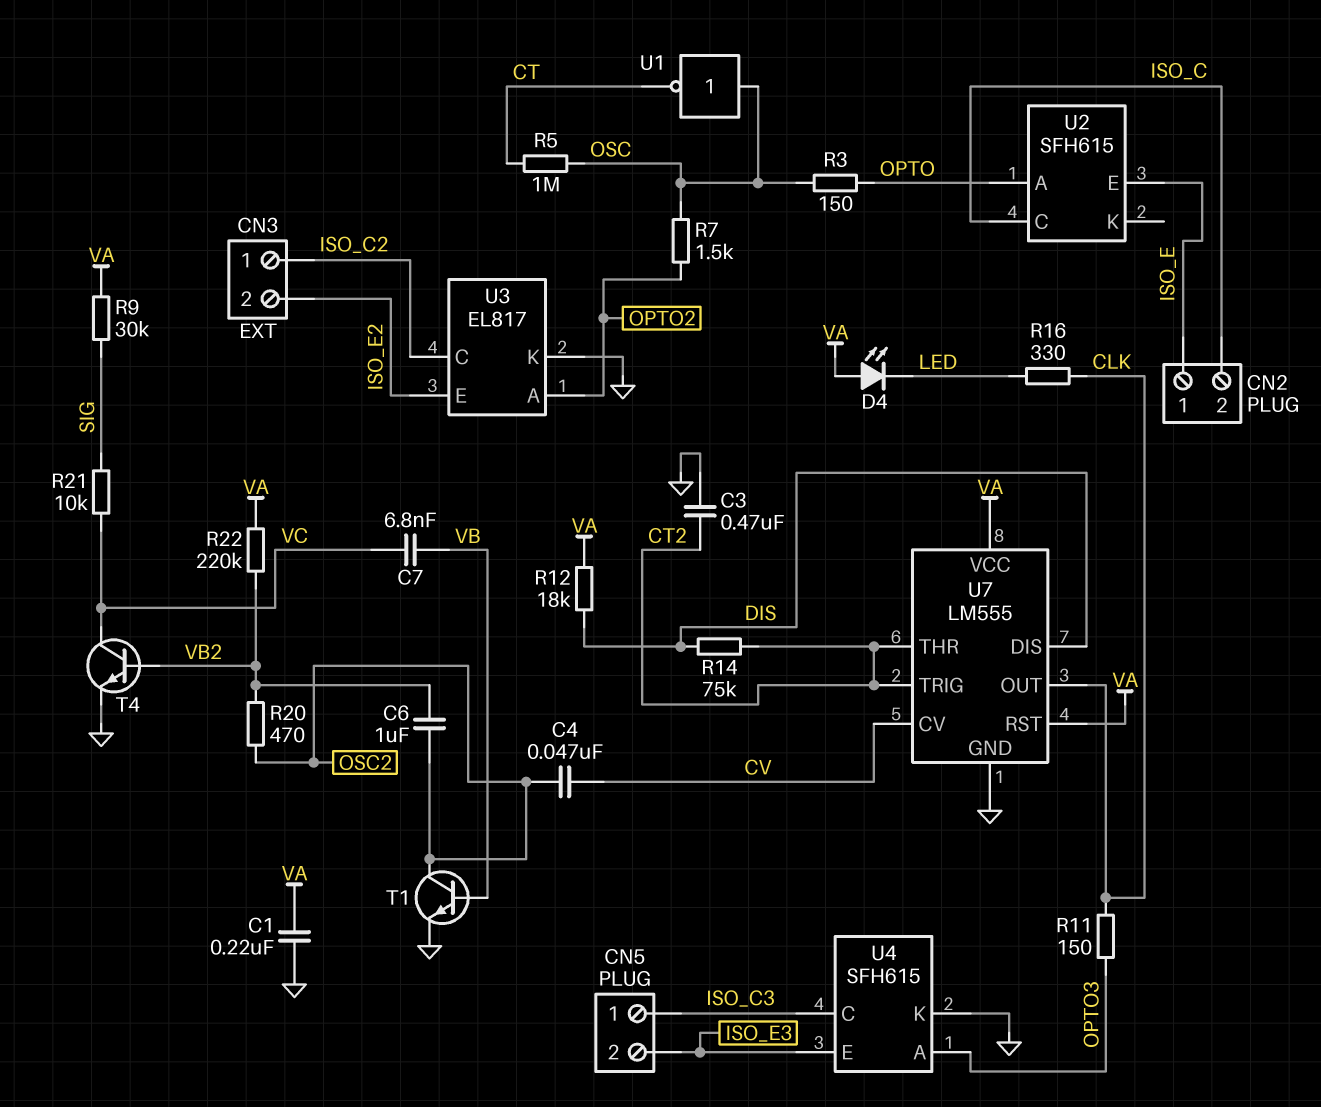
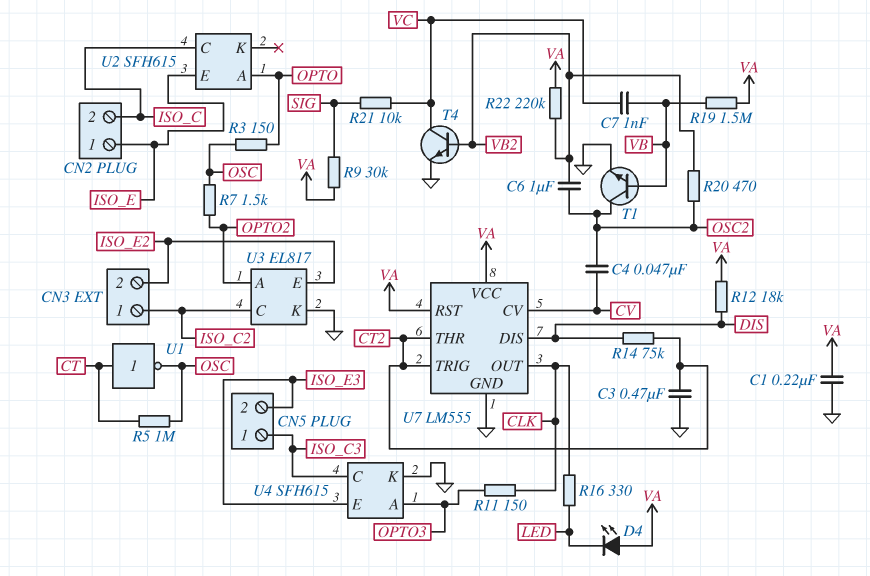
C7: 6.8nF (VB, VC) -> 1nF (VB, VC)
R19: none -> 1.5M (VA, VB)
U1: NOT (in OSC, out CT) -> NOT (in CT, out OSC)

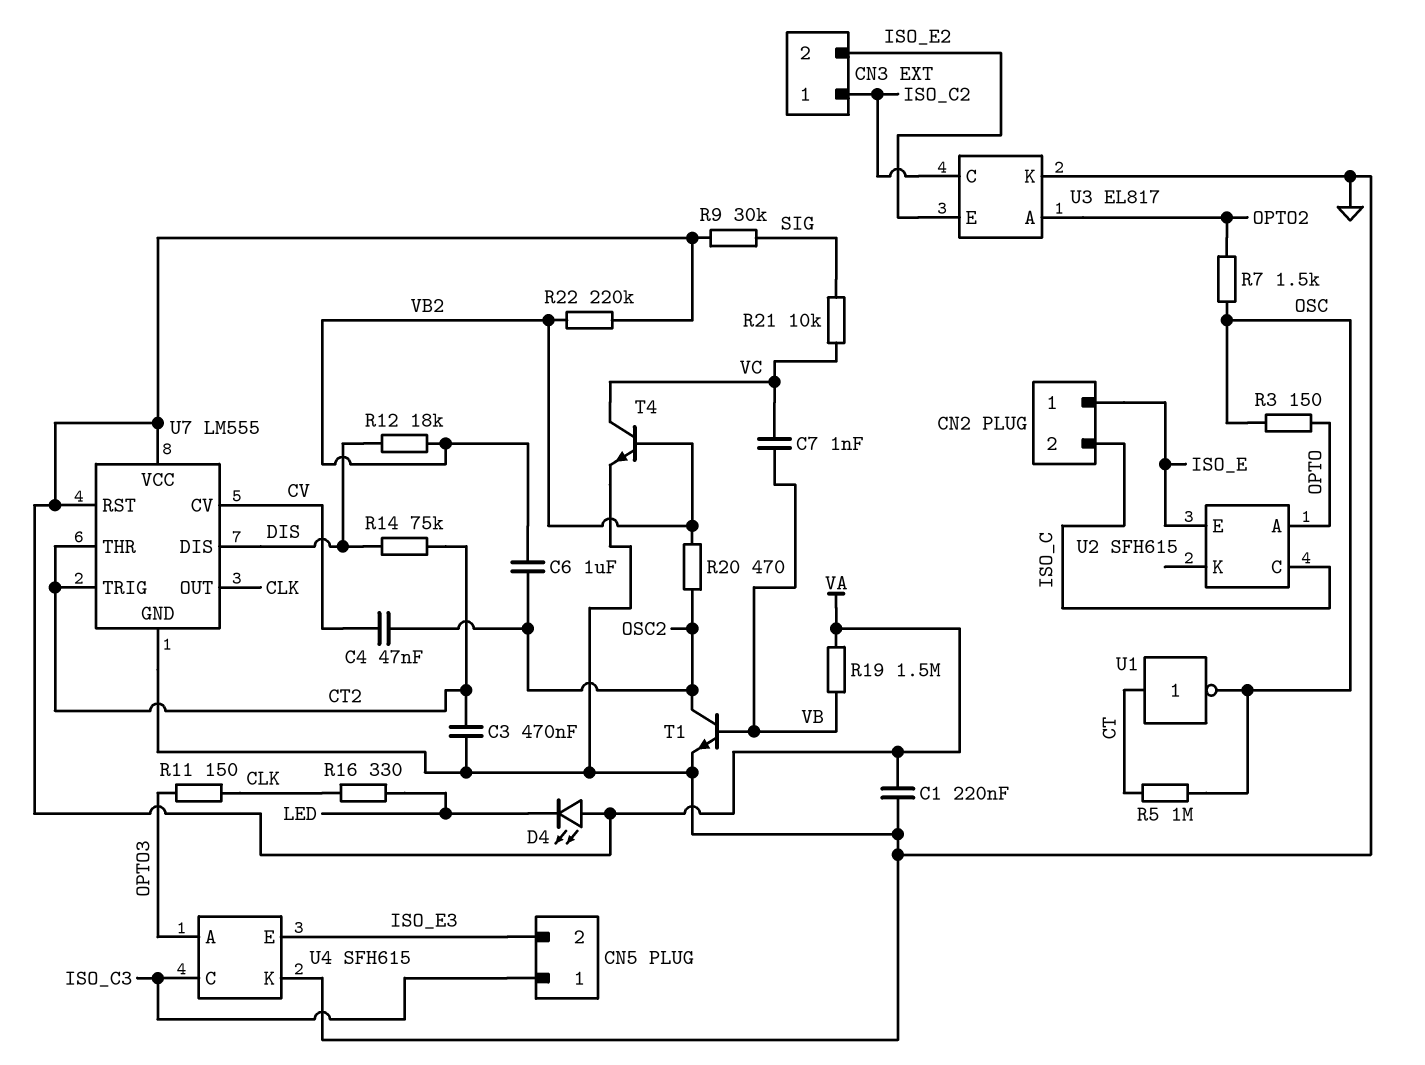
R12: 18k (DIS, VA) -> 18k (DIS, VB2)

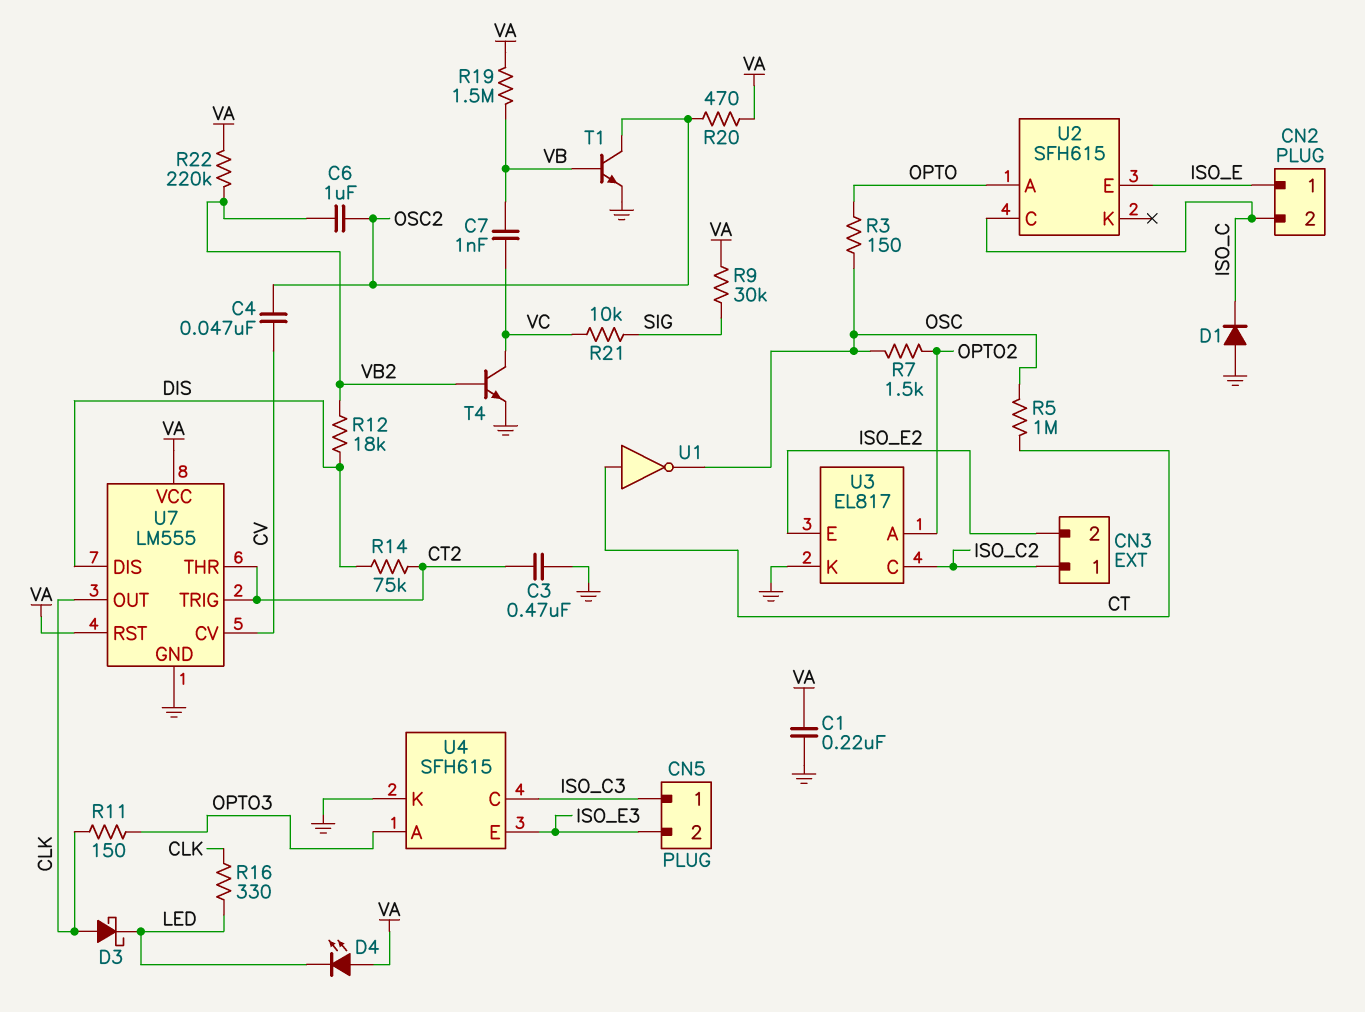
D1: none -> diode (A GND, K ISO_C)
D3: none -> schottky (A CLK, K LED)
R20: 470 (OSC2, VB2) -> 470 (OSC2, VA)

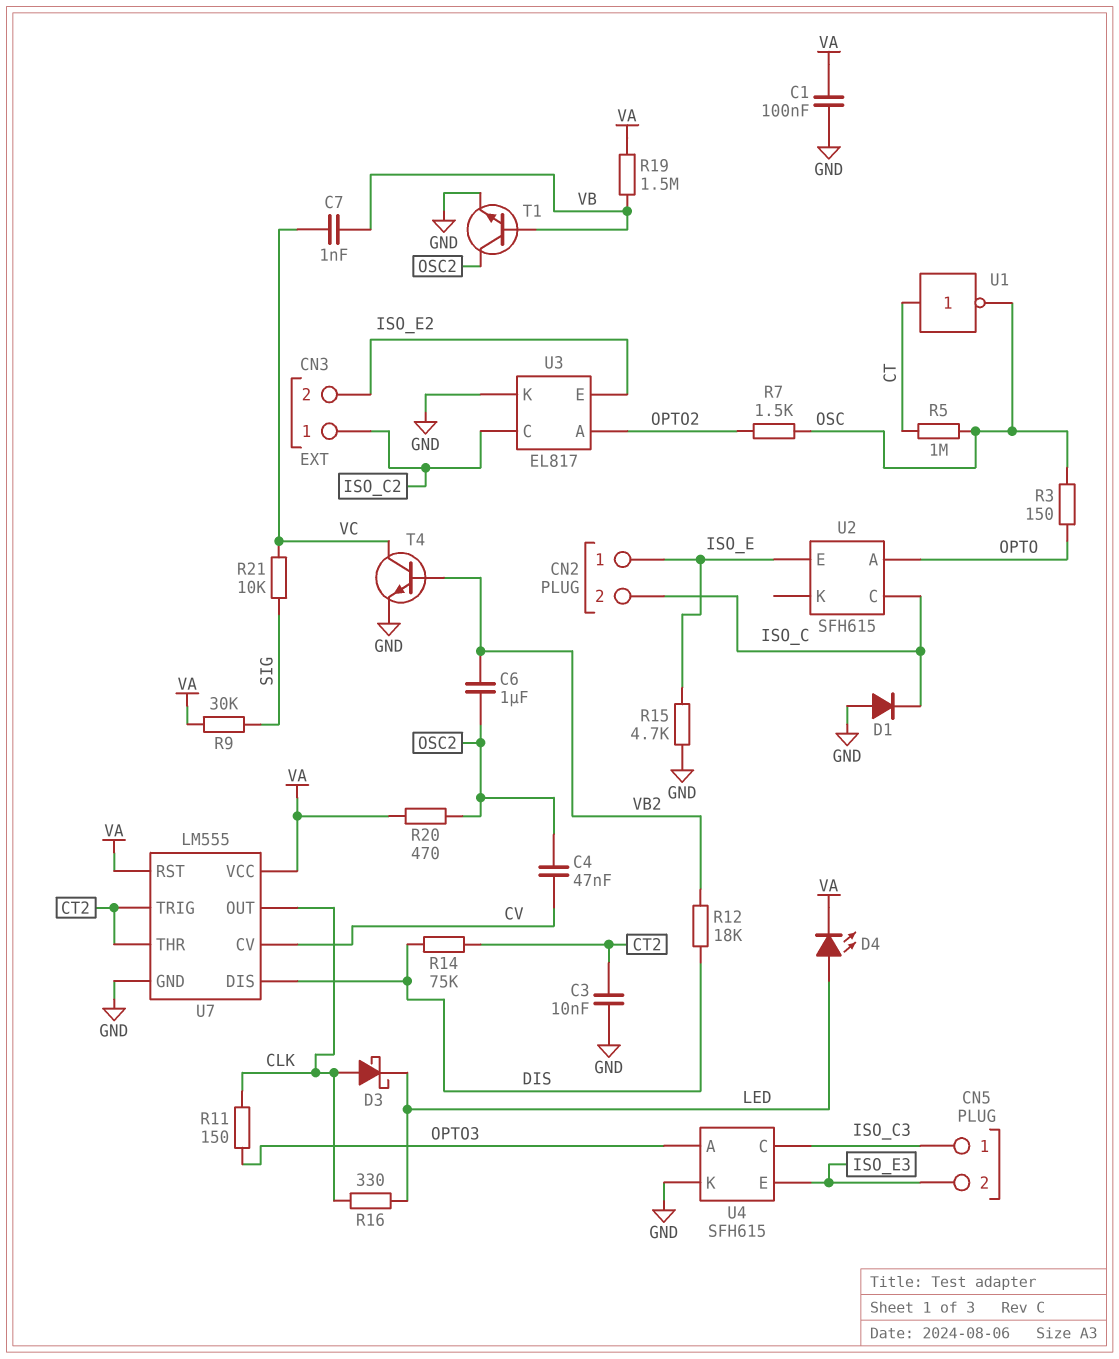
C1: 220nF (GND, VA) -> 100nF (GND, VA)
C3: 470nF (CT2, GND) -> 10nF (CT2, GND)
D4: LED (A VA, K LED) -> LED (A LED, K VA)
R15: none -> 4.7k (GND, ISO_E)
R22: 220k (VA, VB2) -> none

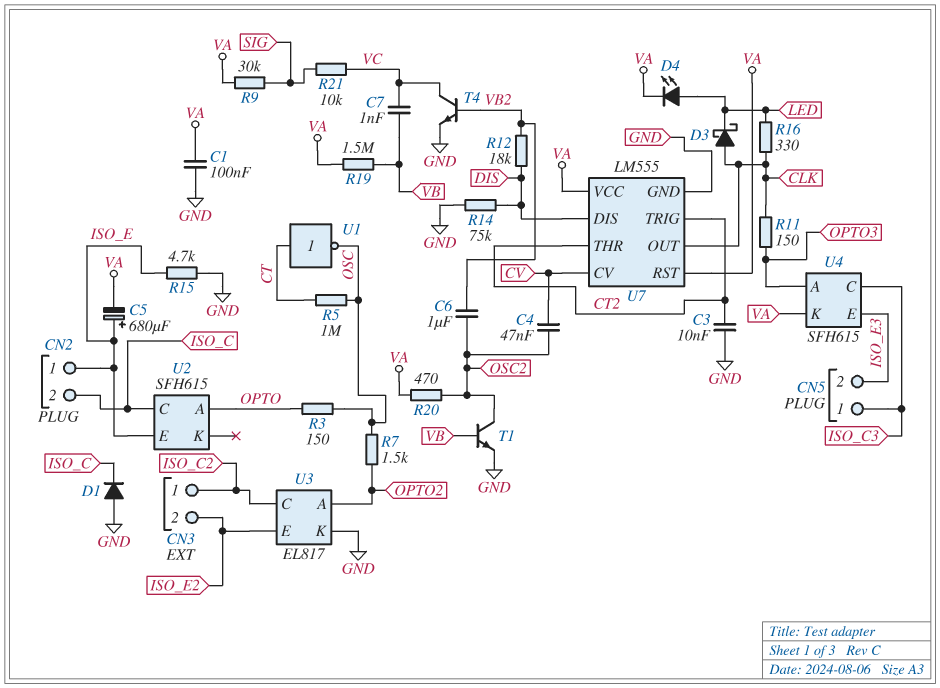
C5: none -> 680uF (plus ISO_E, minus VA)
R14: 75k (CT2, DIS) -> 75k (DIS, GND)
U4 pin K: GND -> VA

